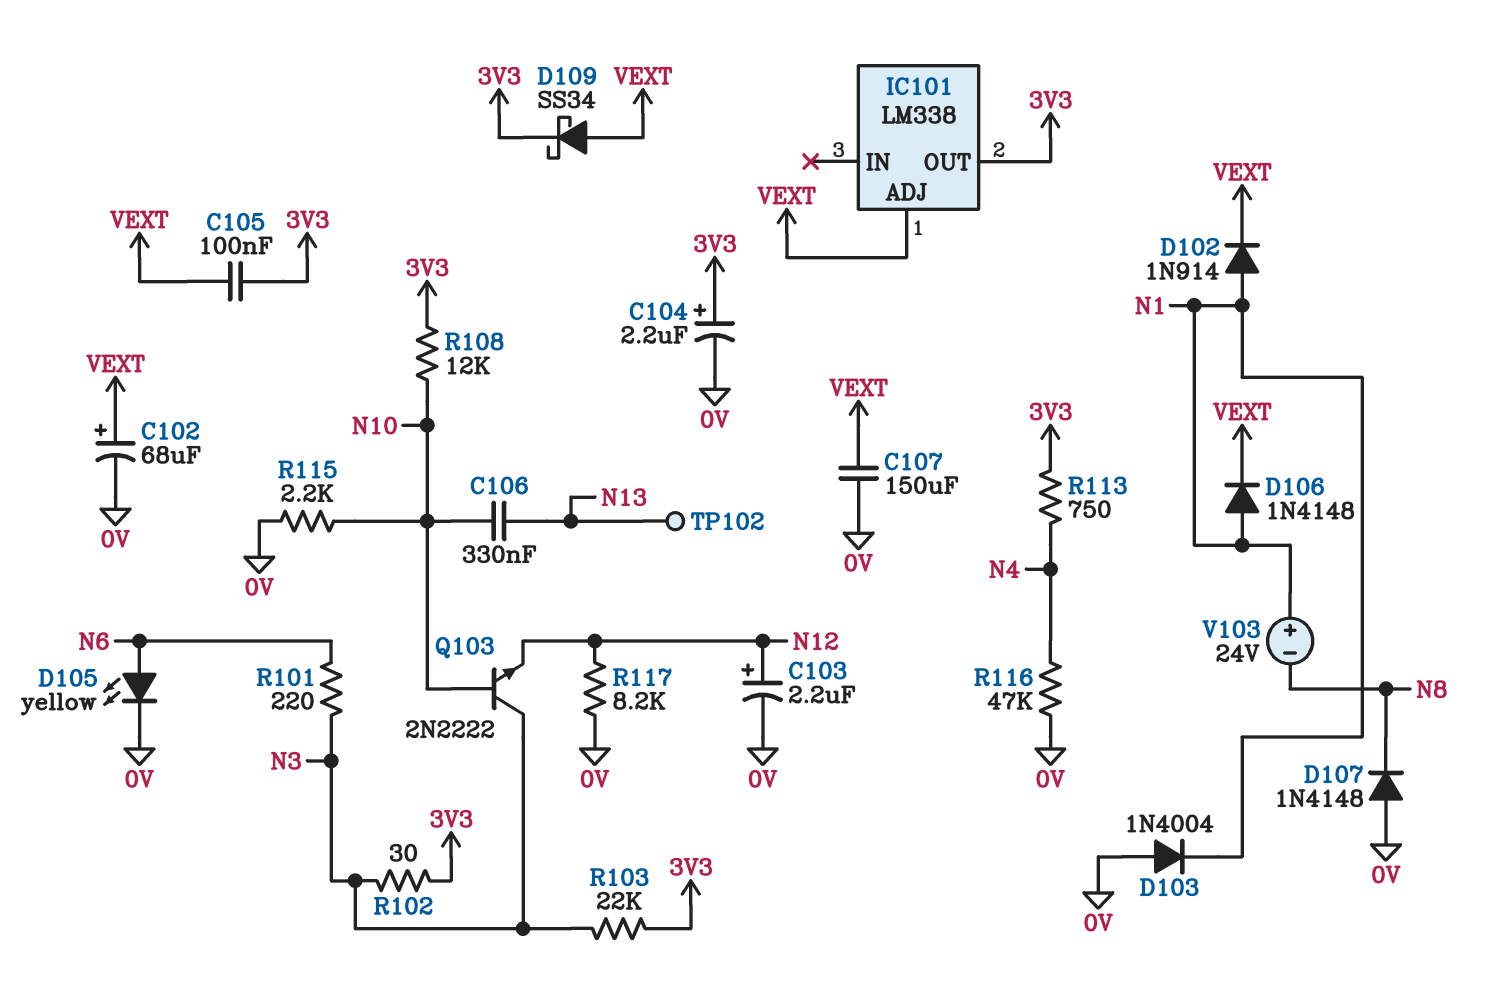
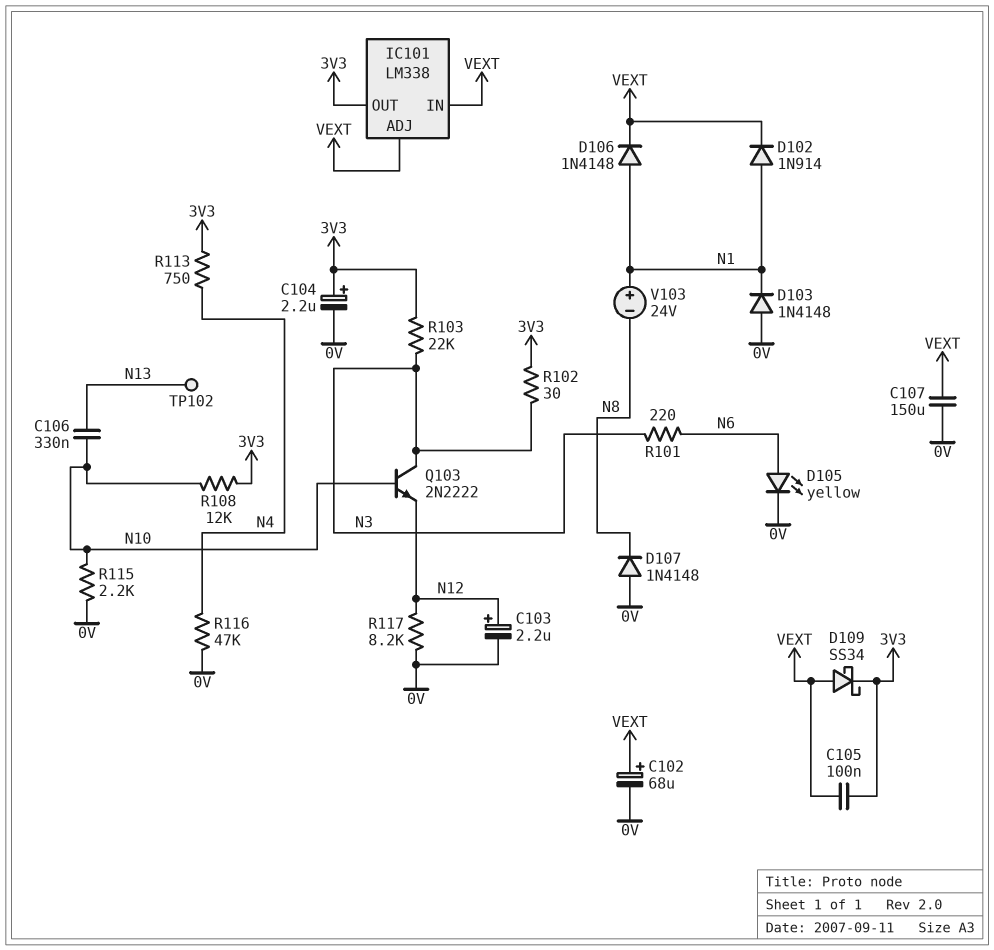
D103: diode 1N4004 (A 0V, K N1) -> diode 1N4148 (A 0V, K N1)
IC101 pin IN: none -> VEXT

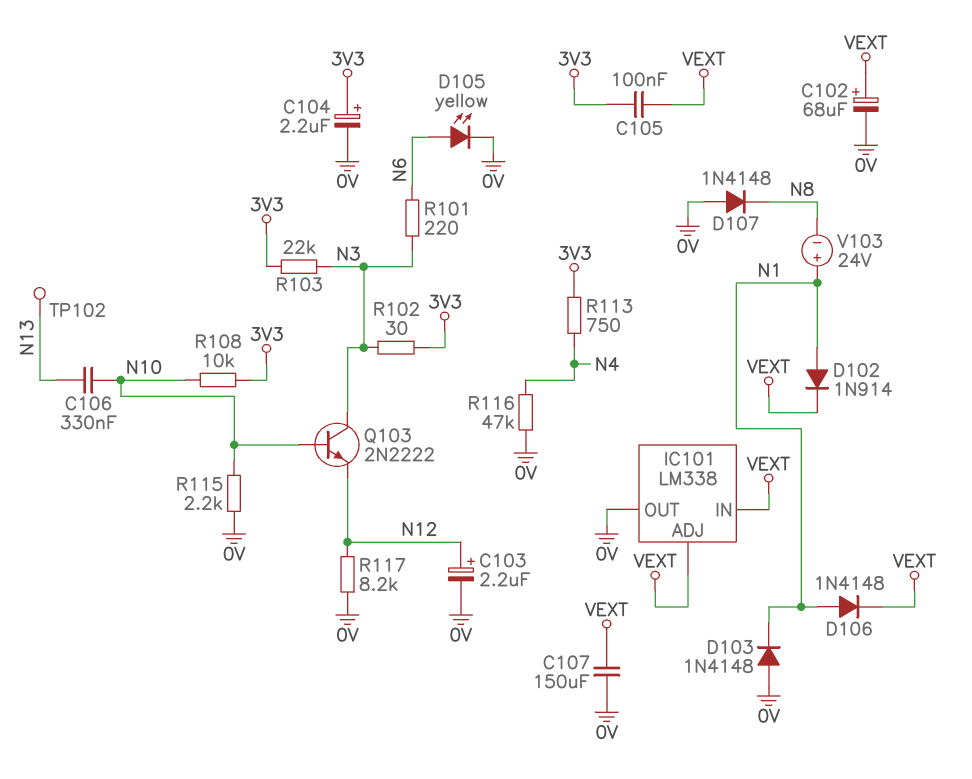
D109: schottky SS34 (A VEXT, K 3V3) -> none
IC101 pin OUT: 3V3 -> 0V
R108: 12k (3V3, N10) -> 10k (3V3, N10)

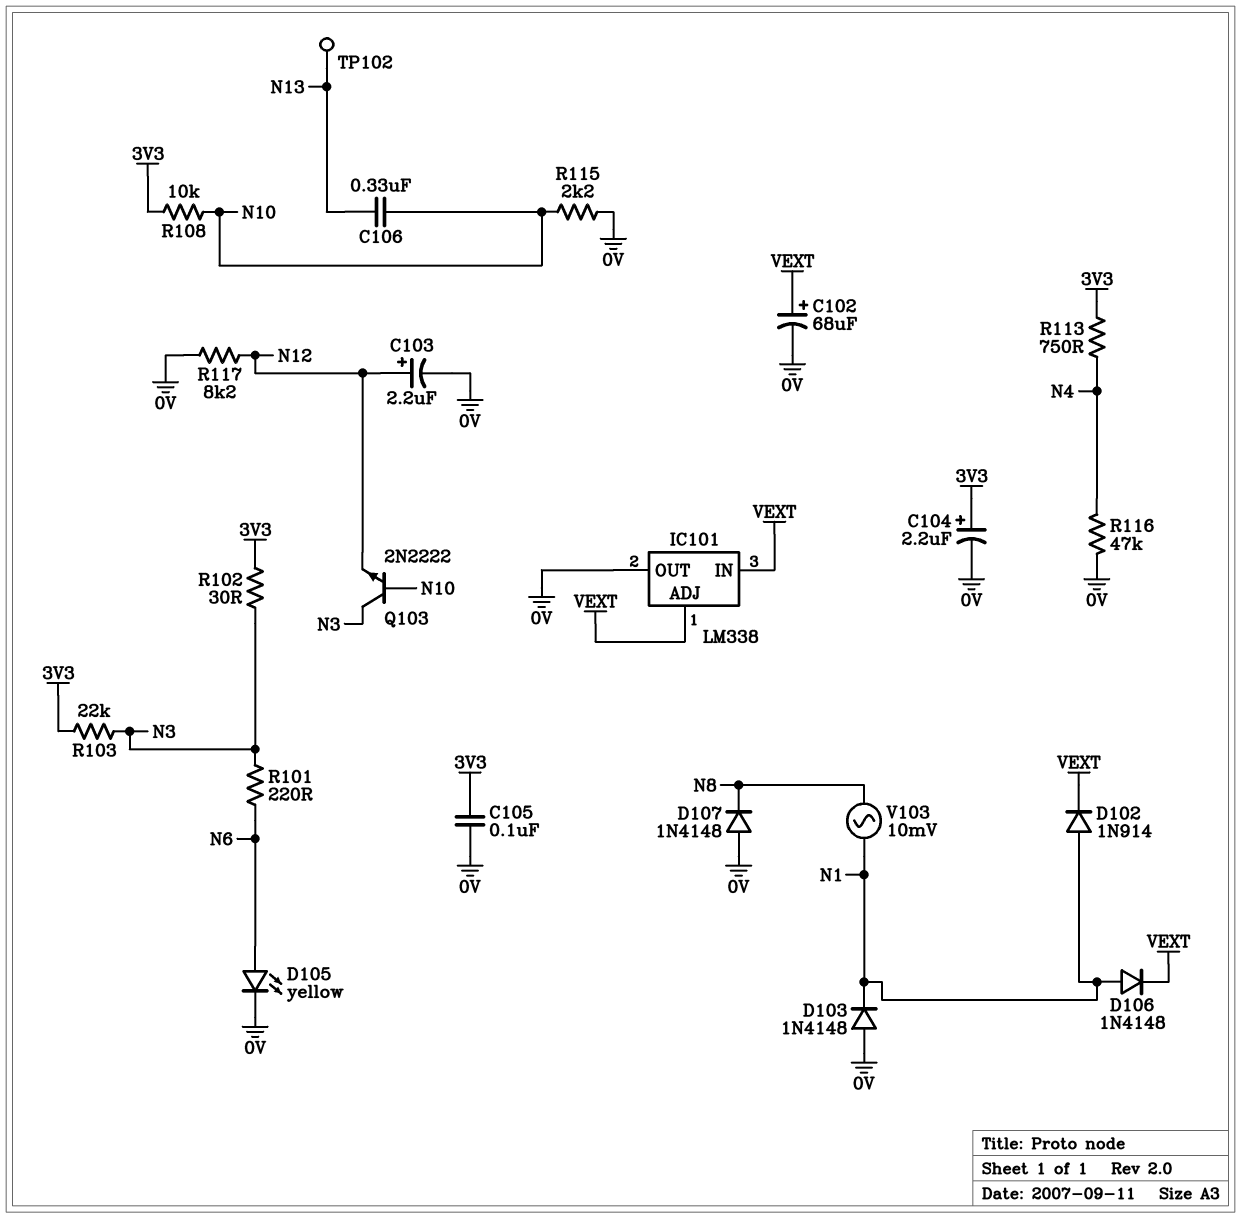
C105: 100nF (3V3, VEXT) -> 100nF (0V, 3V3)
C107: 150uF (0V, VEXT) -> none
V103: 24V (plus N1, minus N8) -> AC 10mV (N1, N8)

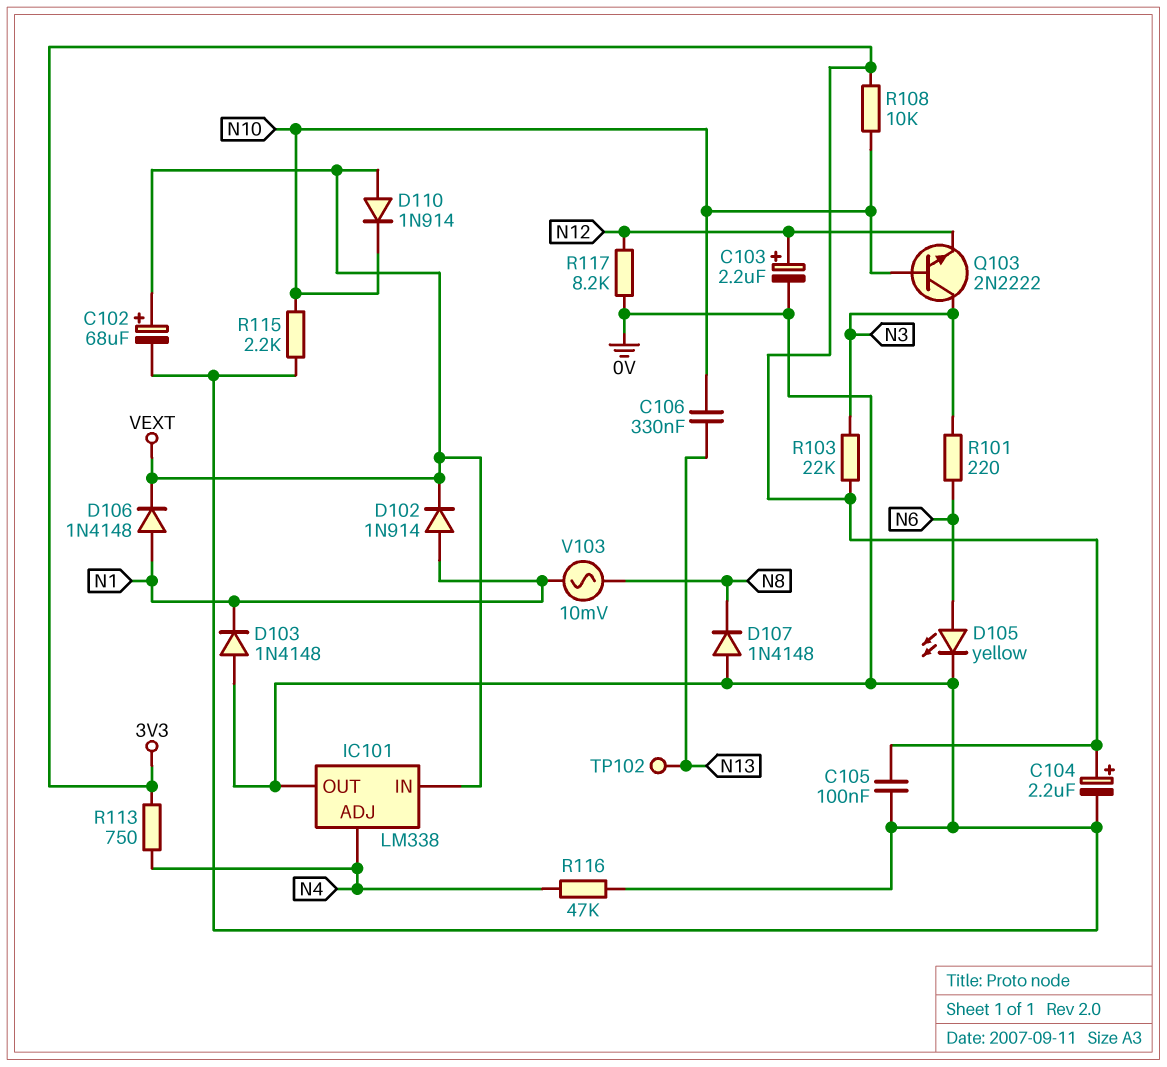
D110: none -> diode 1N914 (A VEXT, K N10)
IC101 pin ADJ: VEXT -> N4
R102: 30 (3V3, N3) -> none

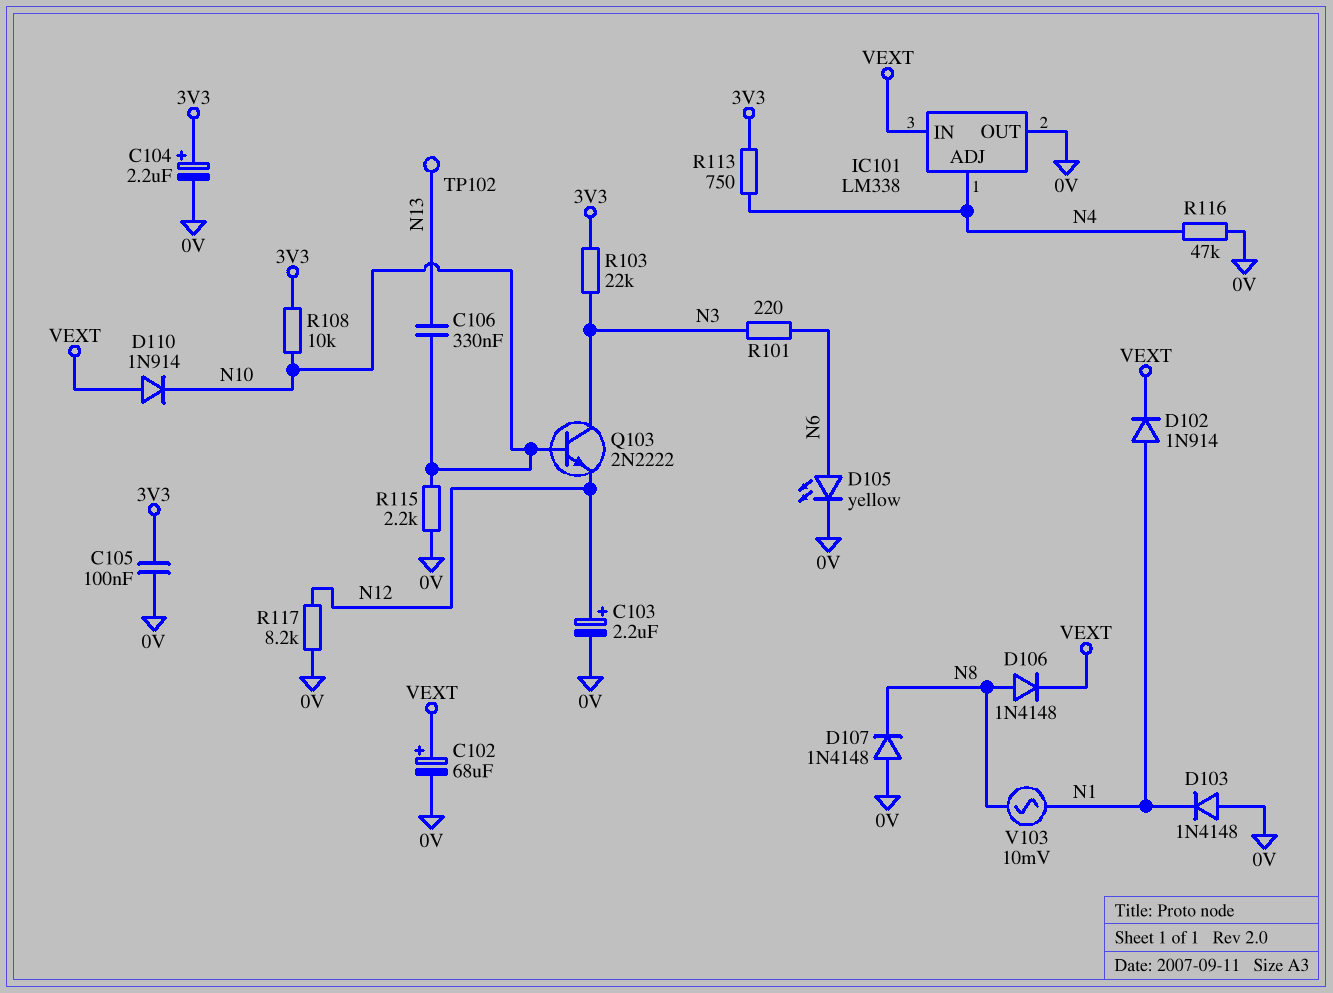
D106: diode 1N4148 (A N1, K VEXT) -> diode 1N4148 (A N8, K VEXT)

